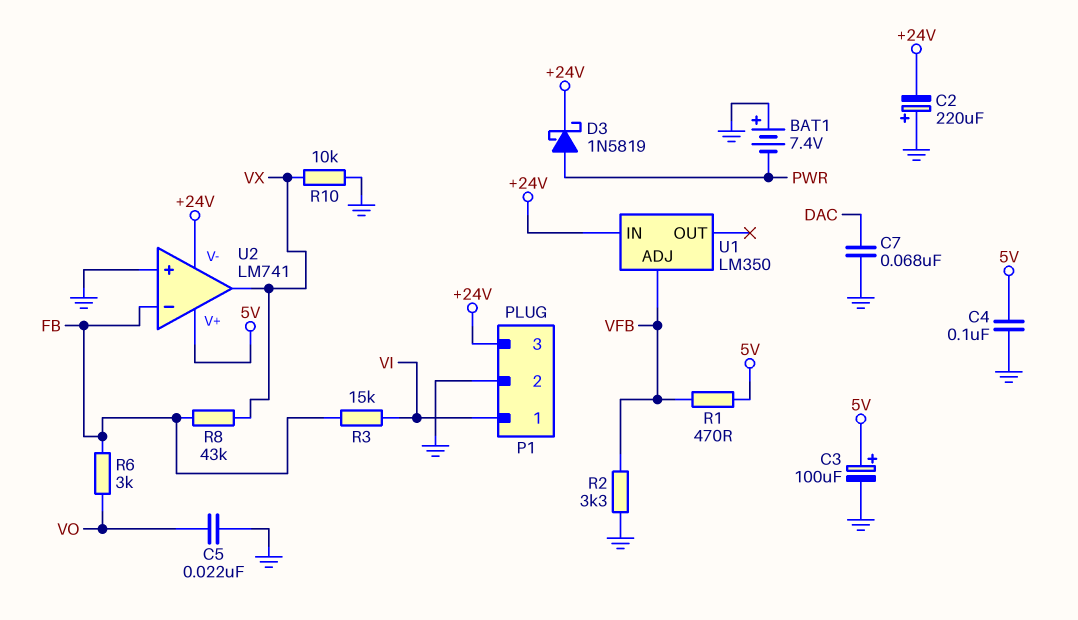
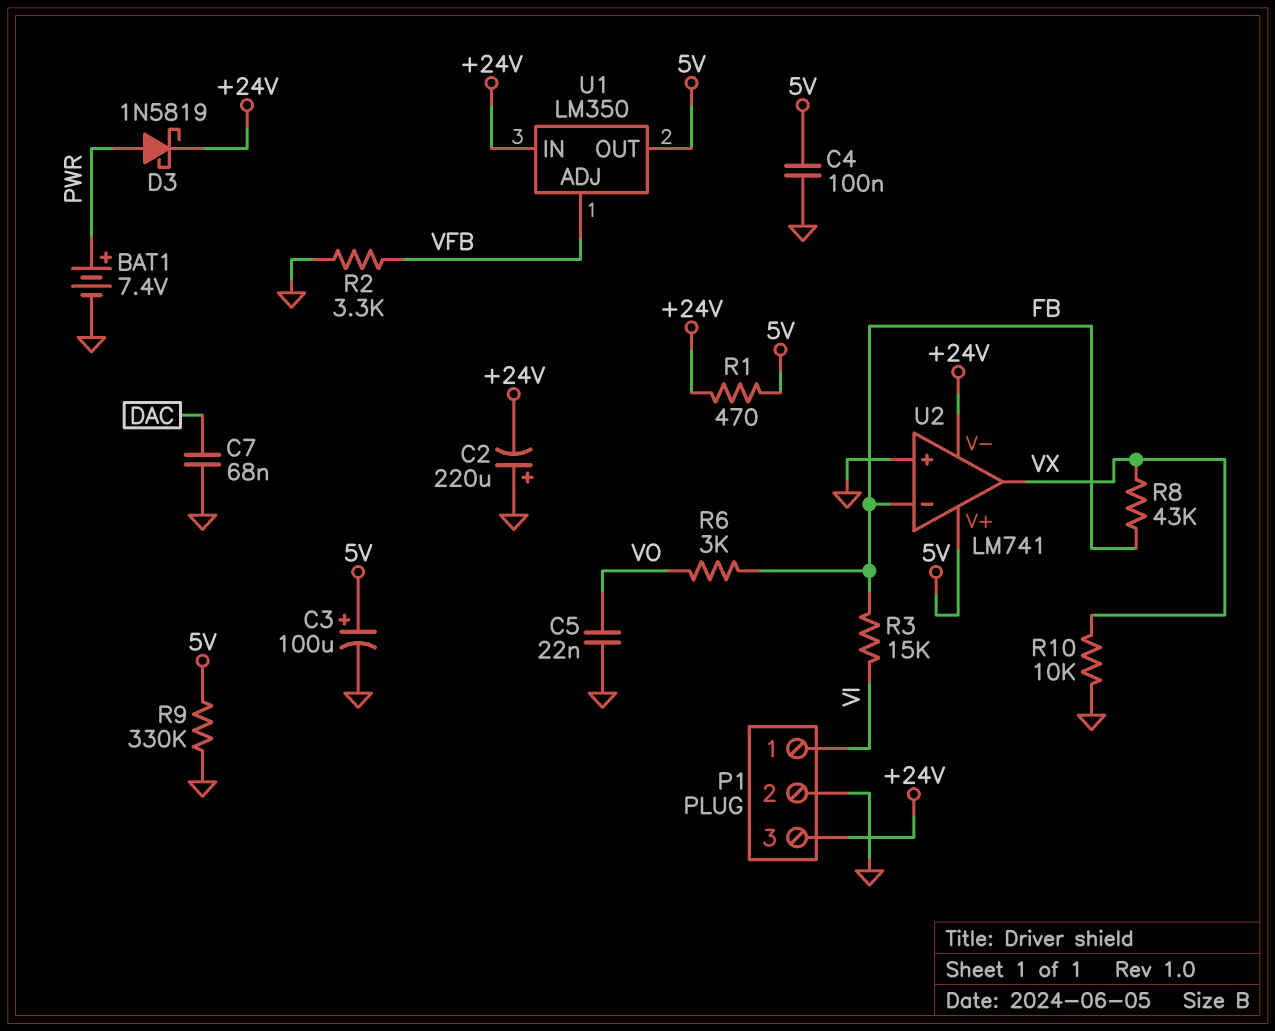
BAT1: 7.4V (plus GND, minus PWR) -> 7.4V (plus PWR, minus GND)
R1: 470 (5V, VFB) -> 470 (+24V, 5V)
R9: none -> 330k (5V, GND)
U1 pin OUT: none -> 5V

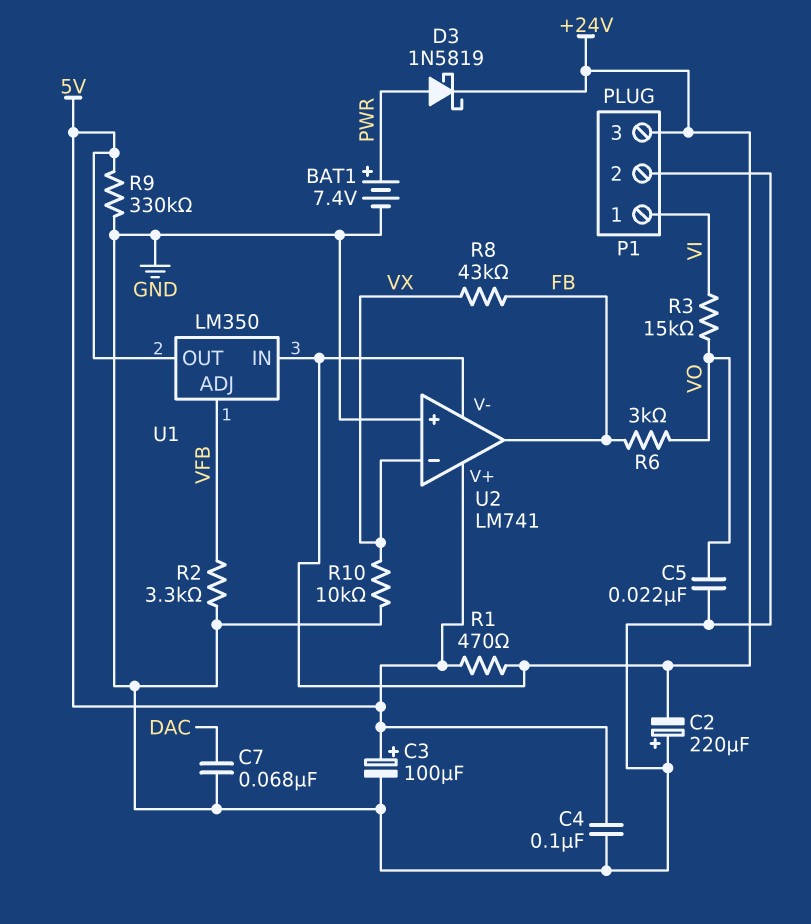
R3: 15k (FB, VI) -> 15k (VI, VO)
U2 pin in-: FB -> VX
U2 pin out: VX -> FB

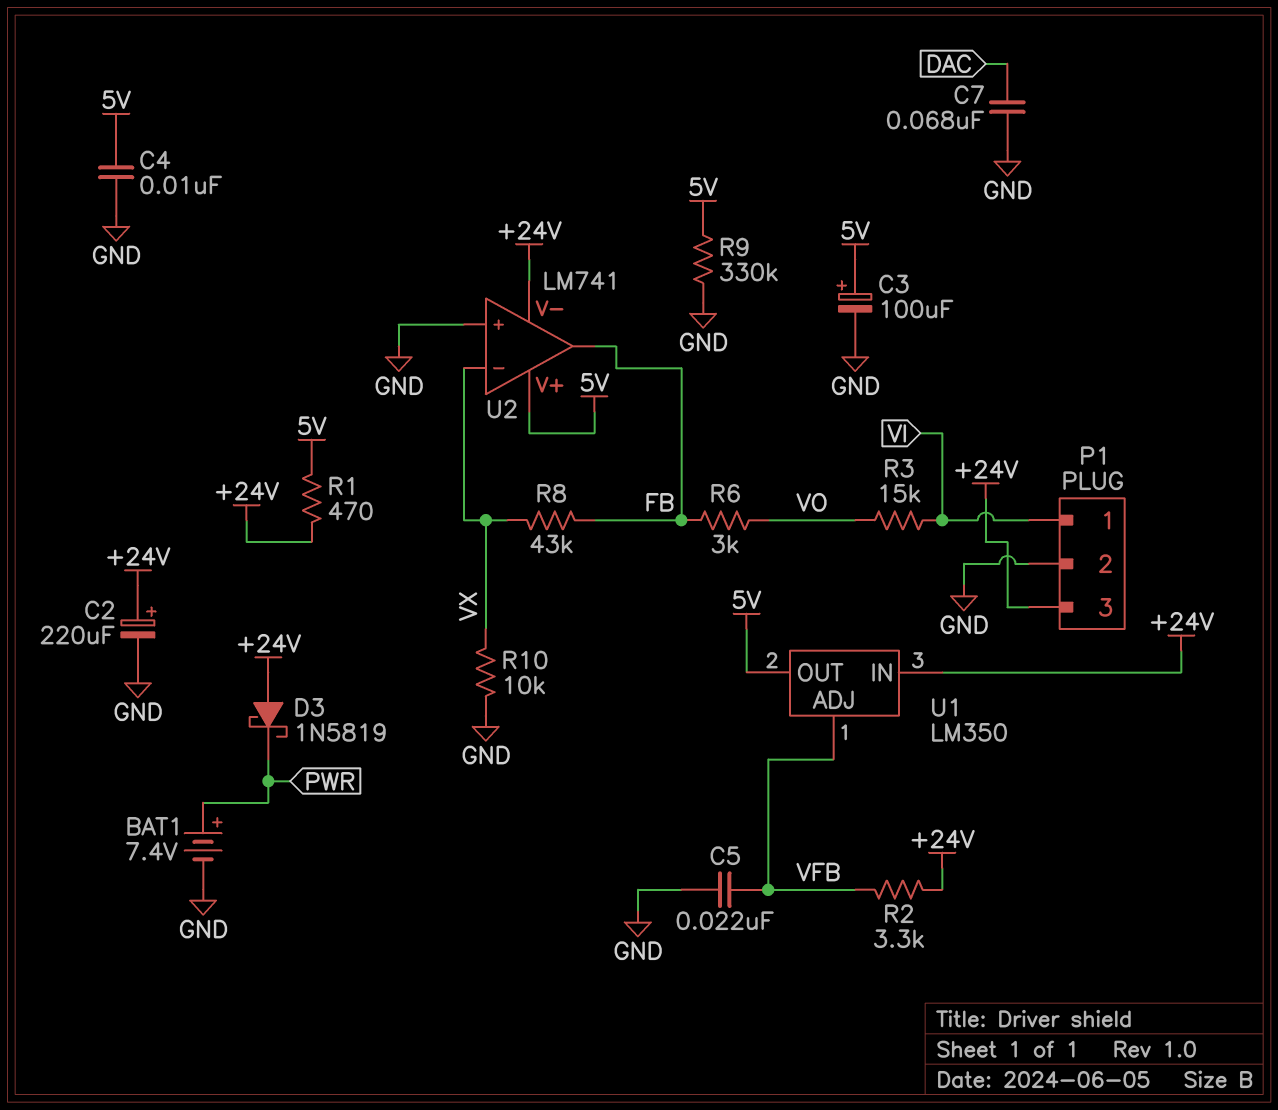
C2: 220uF (plus GND, minus +24V) -> 220uF (plus +24V, minus GND)
C4: 100nF (5V, GND) -> 10nF (5V, GND)
C5: 22nF (GND, VO) -> 22nF (GND, VFB)
D3: schottky 1N5819 (A PWR, K +24V) -> schottky 1N5819 (A +24V, K PWR)
R2: 3.3k (GND, VFB) -> 3.3k (+24V, VFB)

